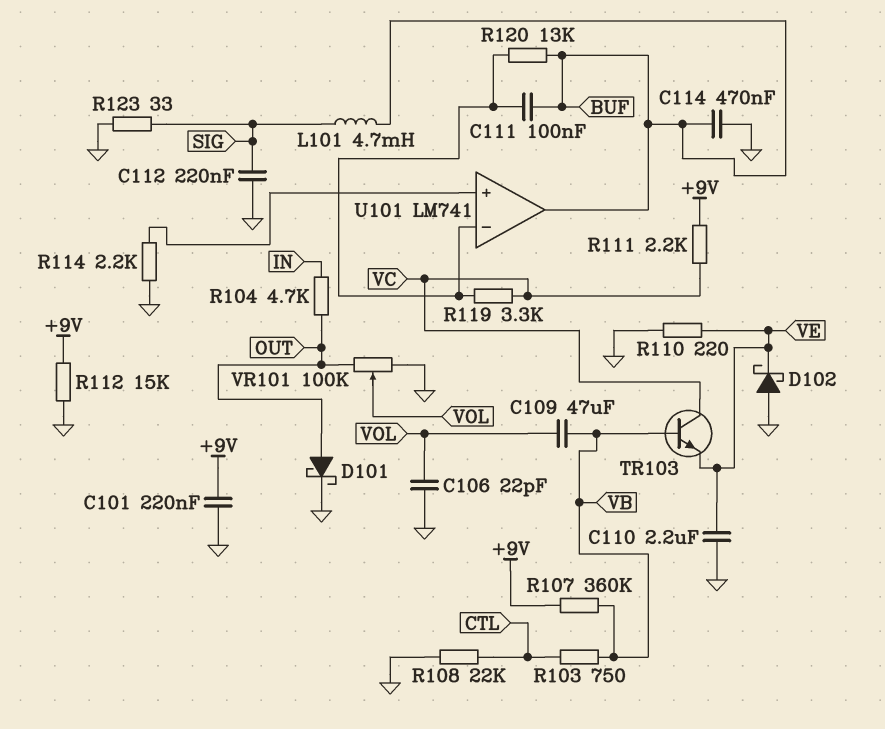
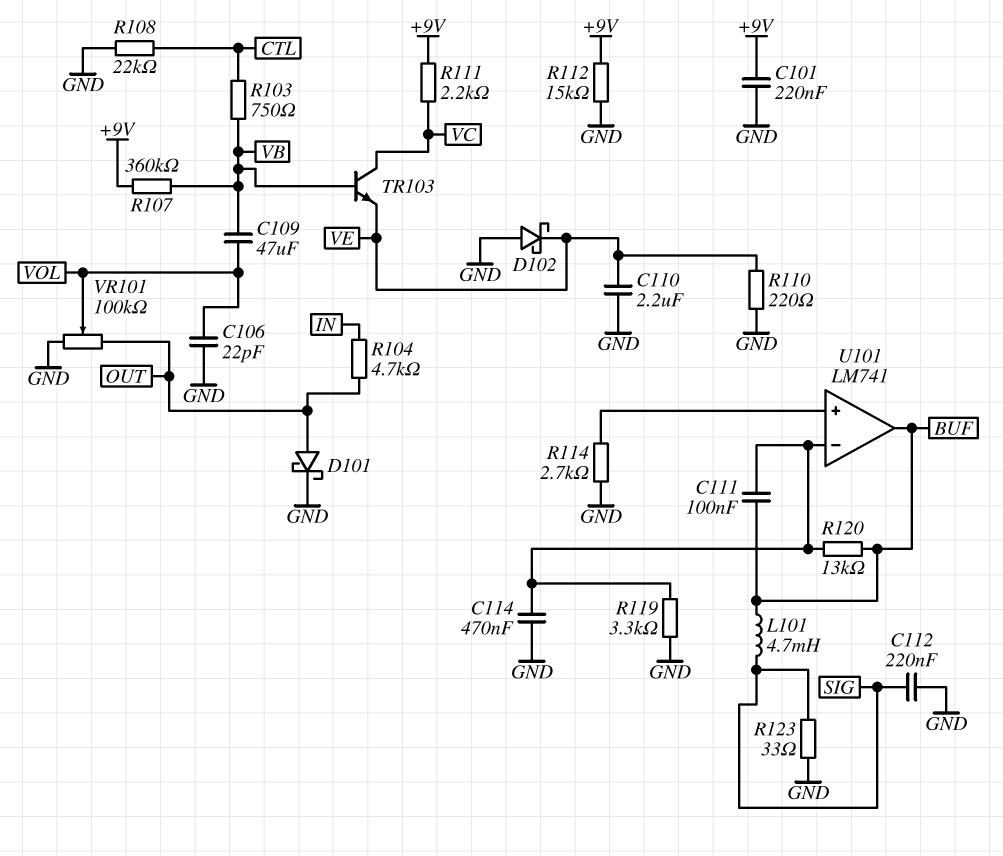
C114: 470nF (BUF, GND) -> 470nF (GND, U101/in-)
R114: 2.2k (GND, U101/in+) -> 2.7k (GND, U101/in+)
R119: 3.3k (U101/in-, VC) -> 3.3k (GND, U101/in-)

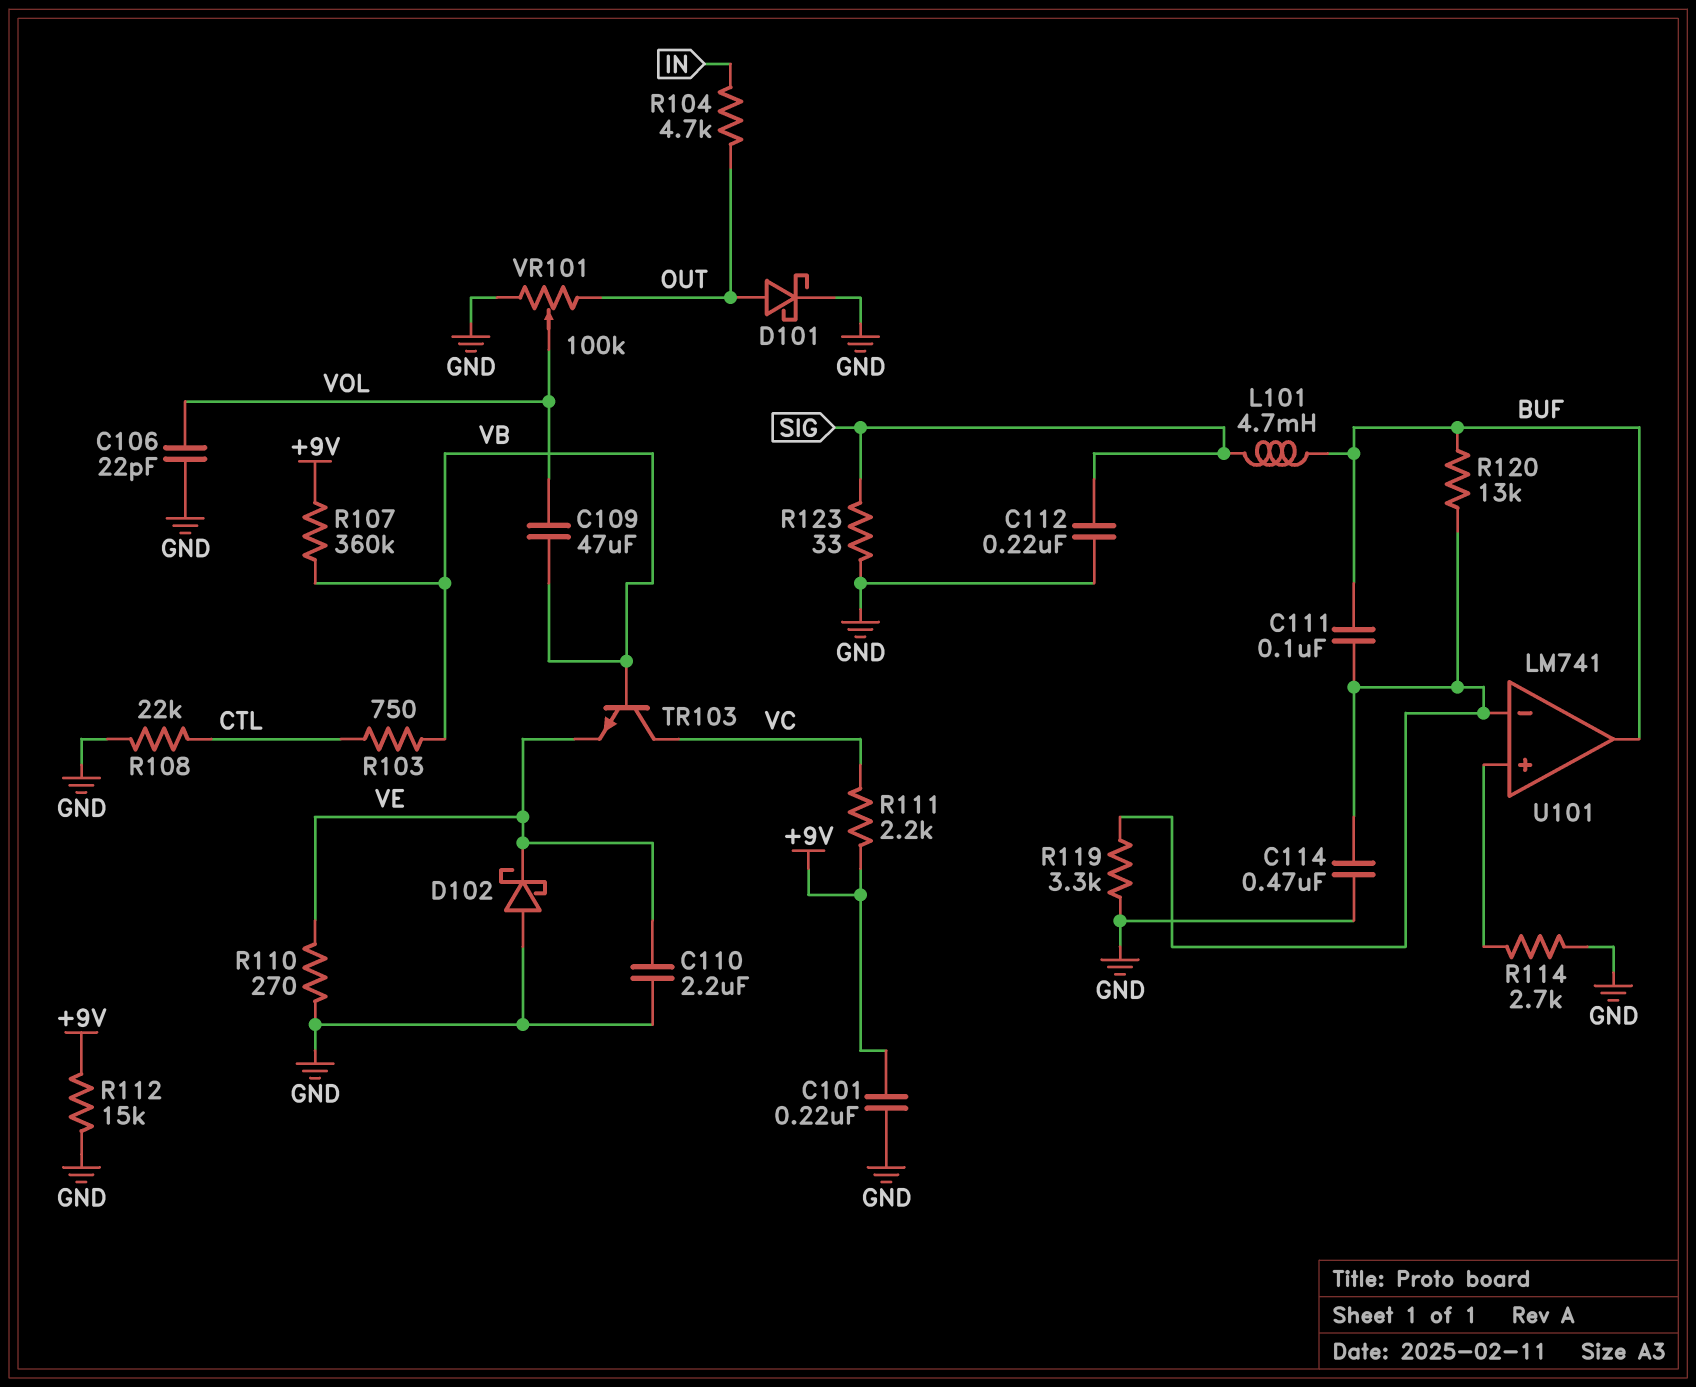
R110: 220 (GND, VE) -> 270 (GND, VE)

